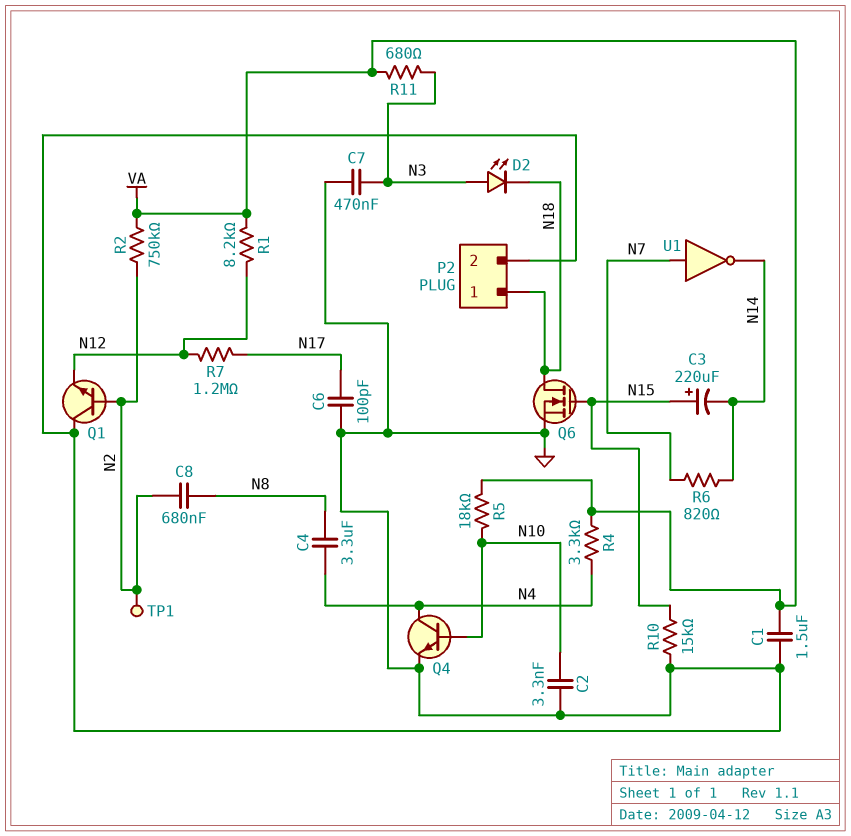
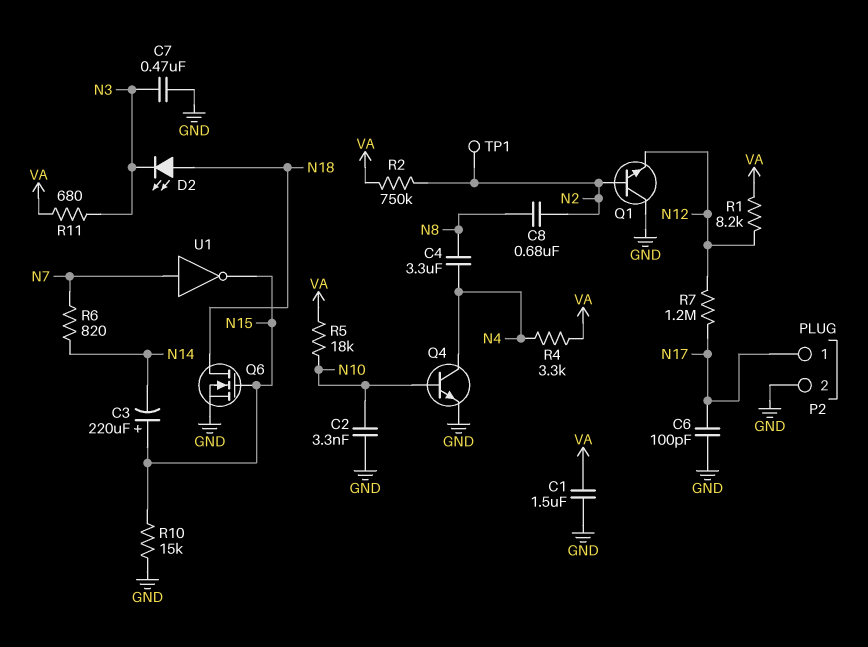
D2: LED (A N3, K N18) -> LED (A N18, K N3)
P2 pin 1: N18 -> N17
U1: NOT (in N7, out N14) -> NOT (in N7, out N15)

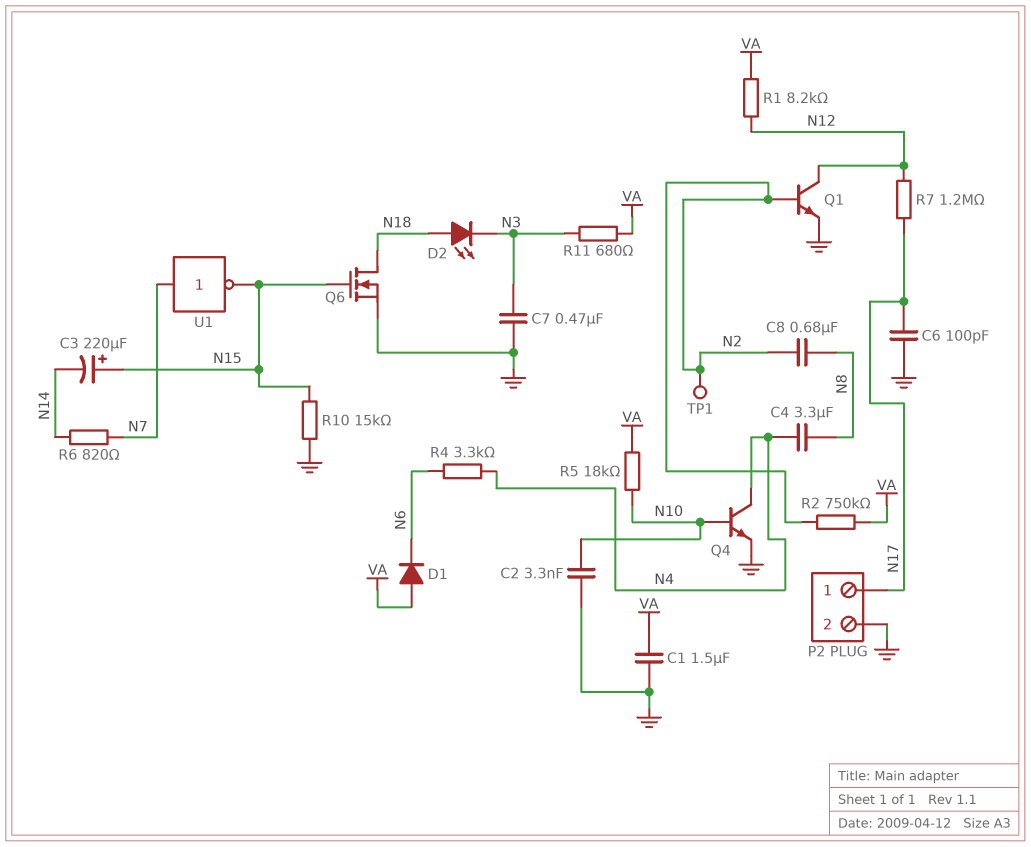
D1: none -> diode (A VA, K N6)
Q1: NPN (B N2, C GND, E N12) -> NPN (B N2, C N12, E GND)
R4: 3.3k (N4, VA) -> 3.3k (N4, N6)

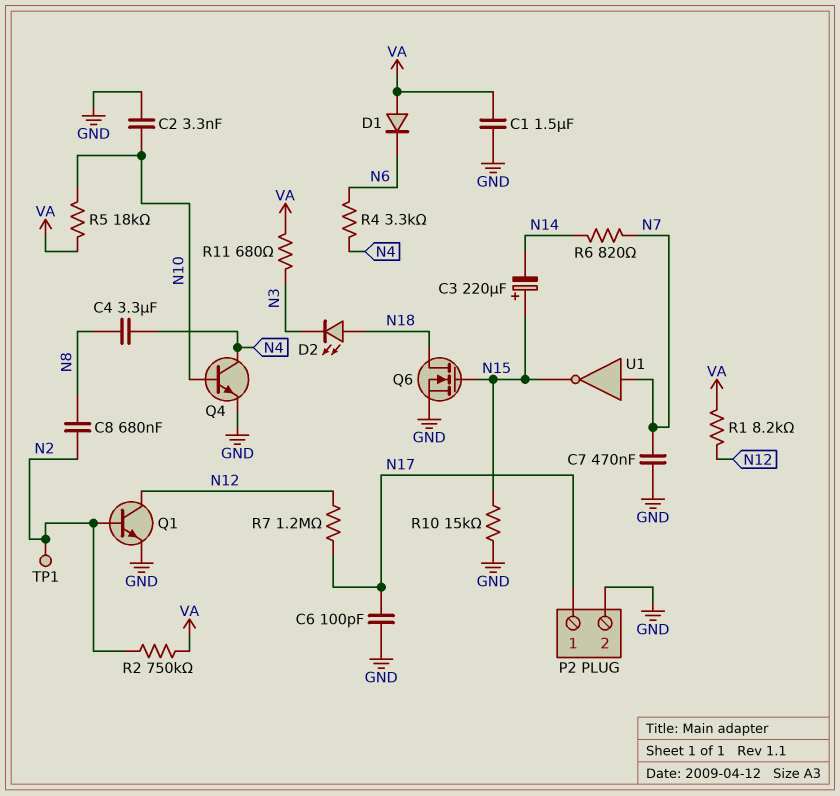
C7: 470nF (GND, N3) -> 470nF (GND, N7)

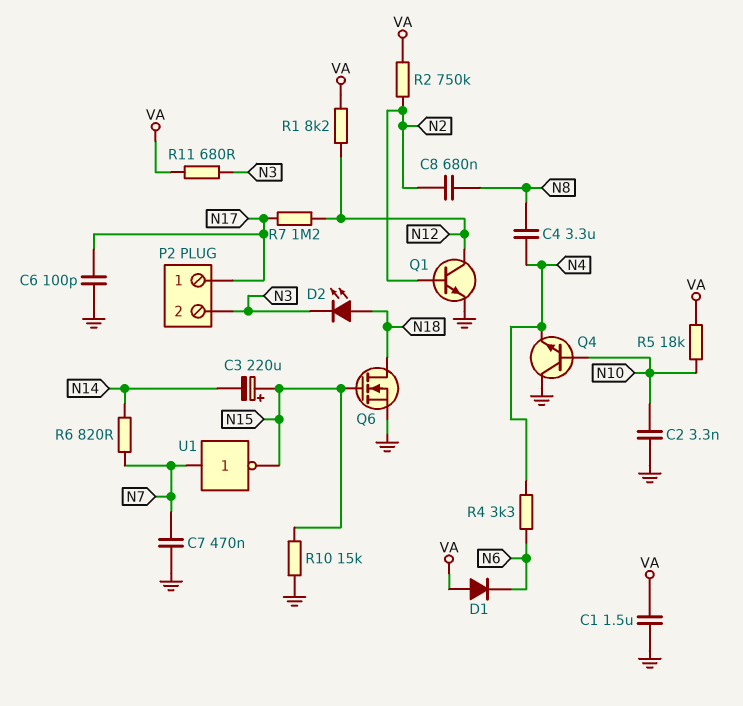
P2 pin 2: GND -> N3
Q4: NPN (B N10, C N4, E GND) -> NPN (B N10, C GND, E N4)
TP1: test point (N2) -> none

